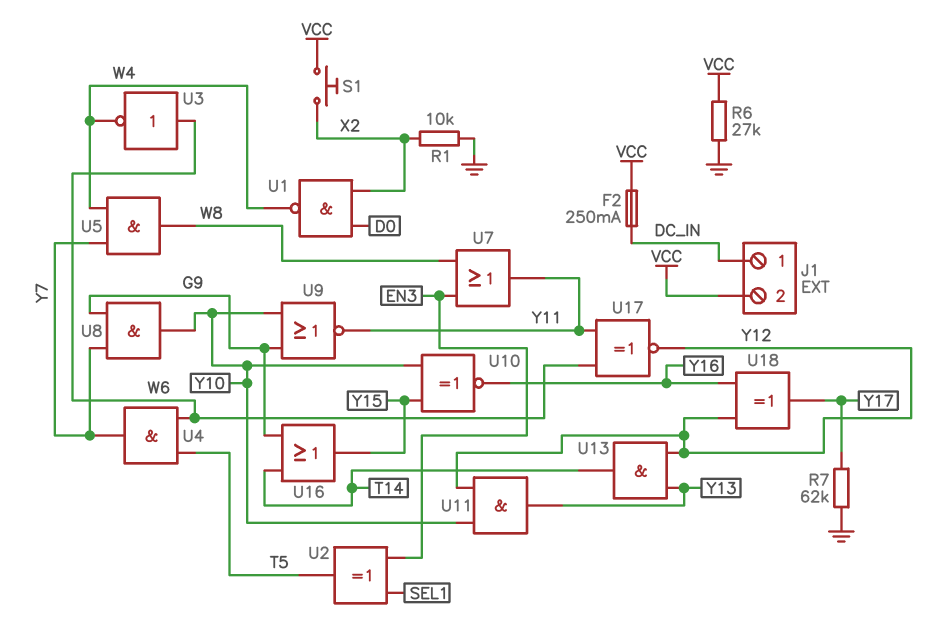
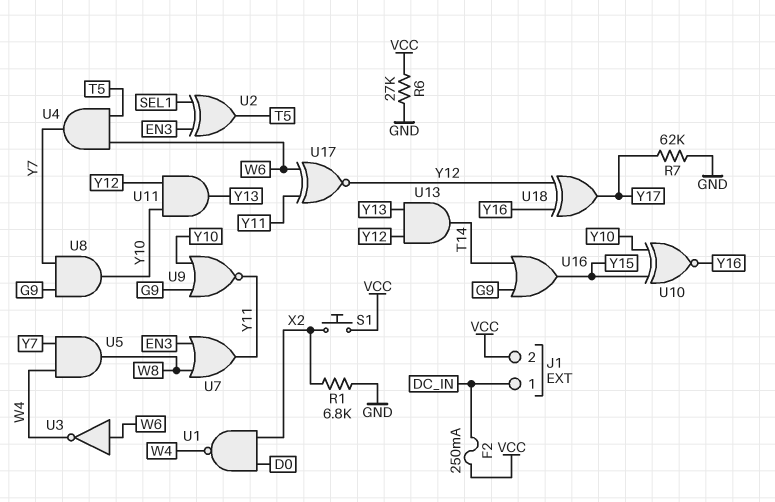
R1: 10k (GND, X2) -> 6.8k (GND, X2)

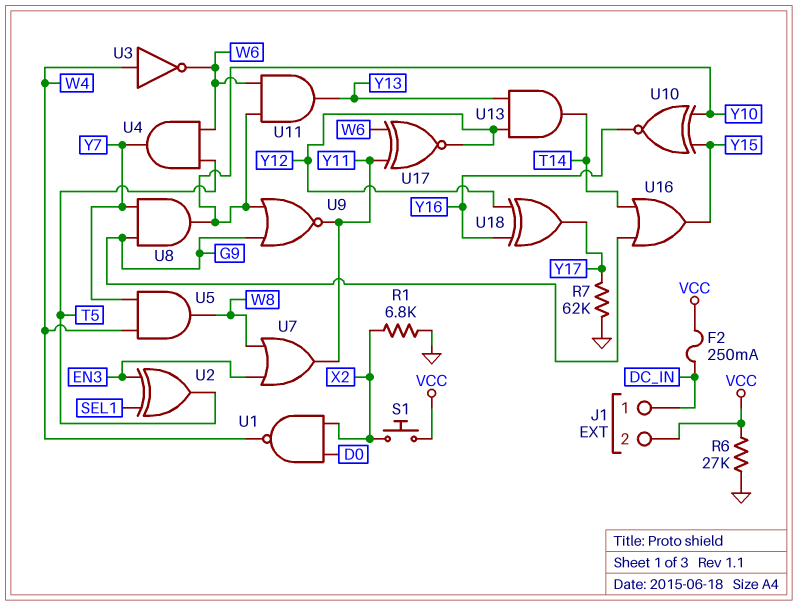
U3: NOT (in W6, out W4) -> NOT (in W4, out W6)
U11: AND (in Y10, in Y12, out Y13) -> AND (in W6, in Y10, out Y13)

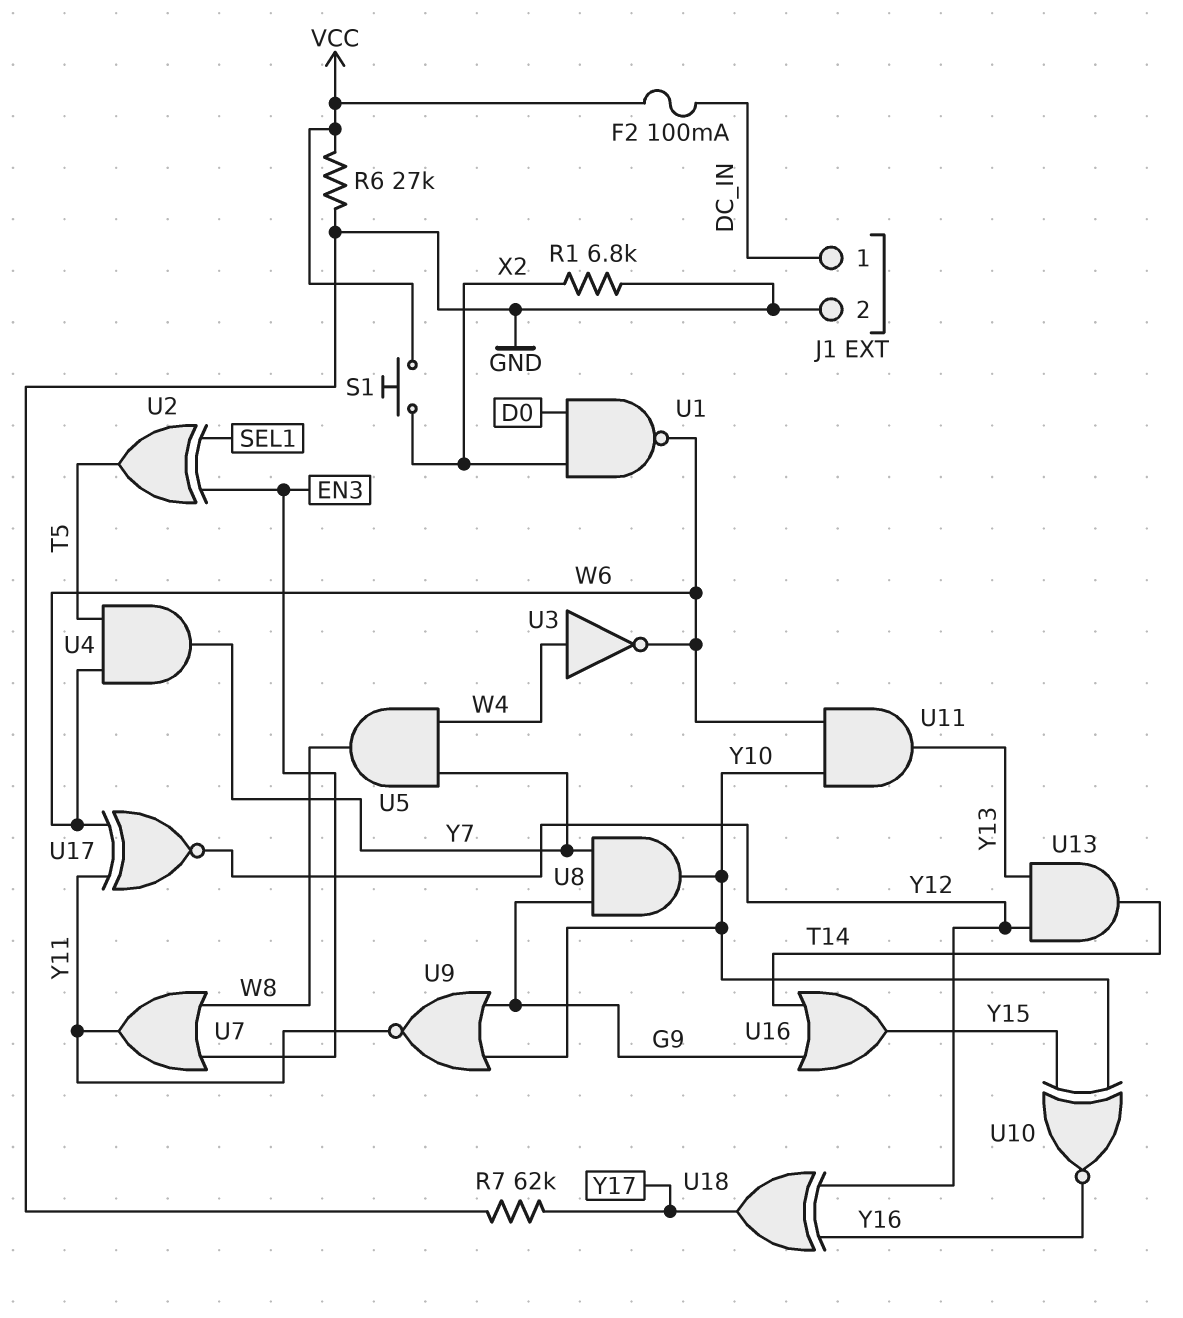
F2: 250mA (DC_IN, VCC) -> 100mA (DC_IN, VCC)
J1 pin 2: VCC -> GND
U1: NAND (in D0, in X2, out W4) -> NAND (in D0, in X2, out W6)

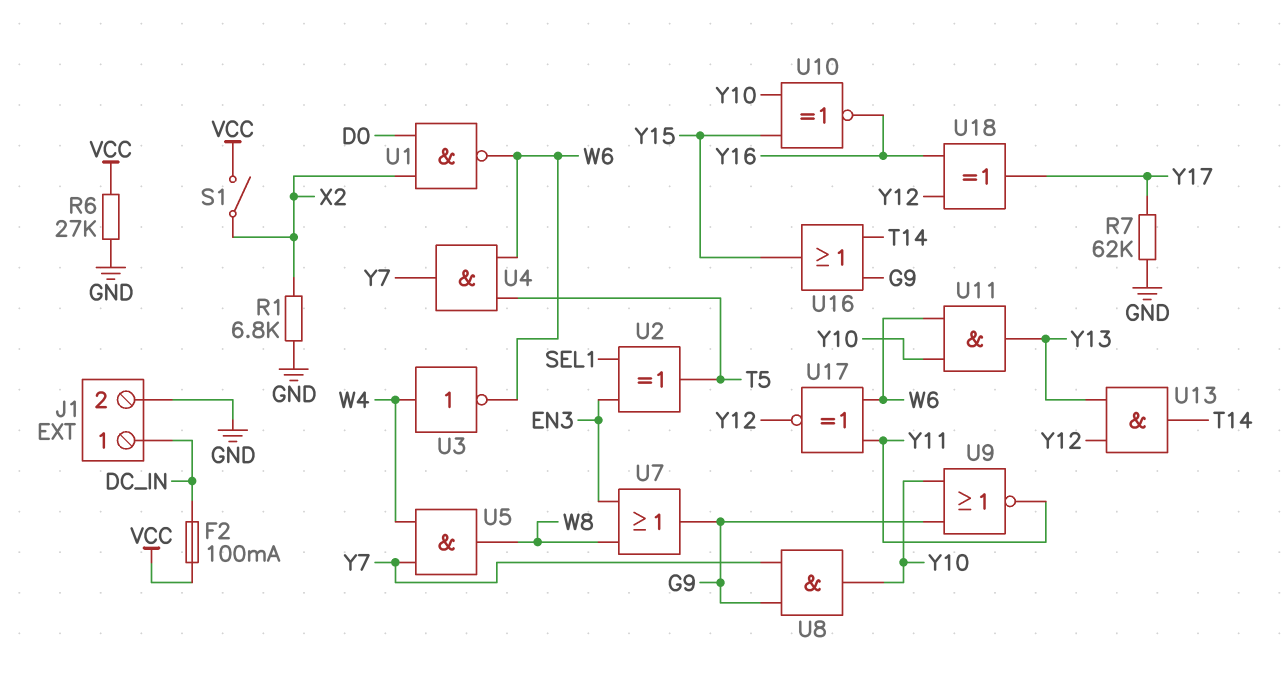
S1: button (VCC, X2) -> switch (VCC, X2)
U7: OR (in EN3, in W8, out Y11) -> OR (in EN3, in W8, out G9)

